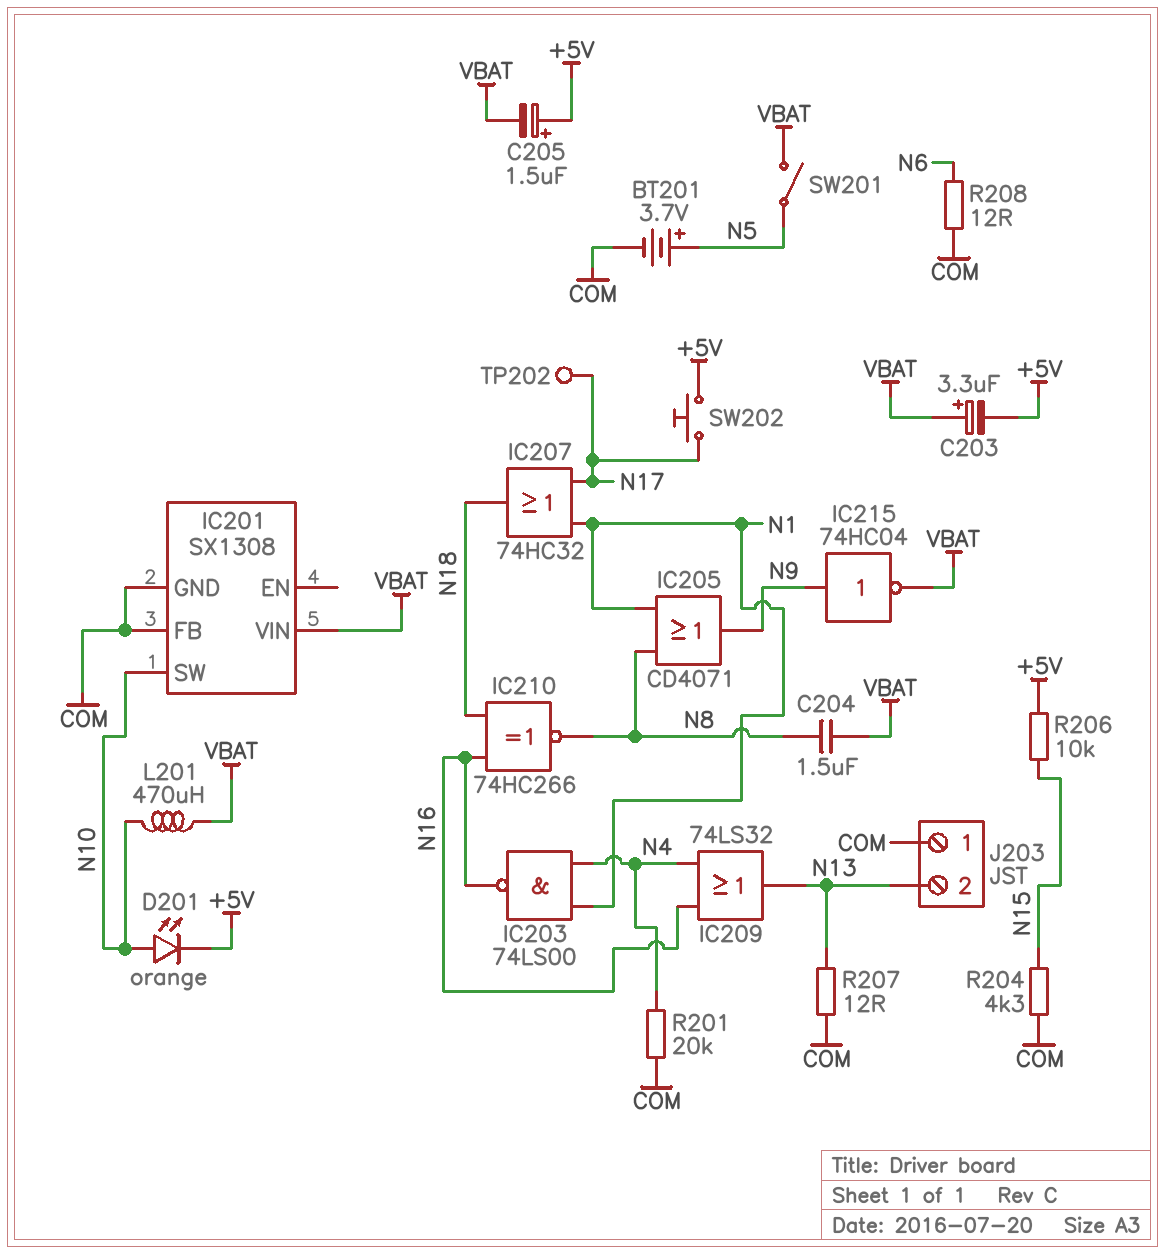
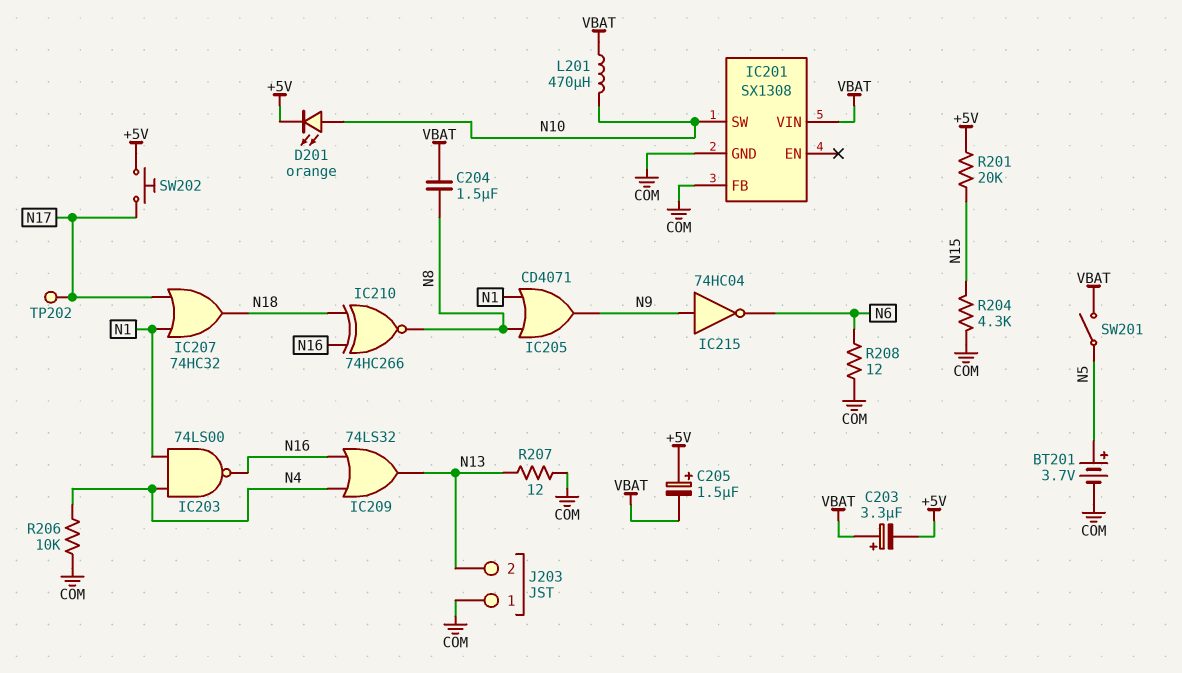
IC215: NOT 74HC04 (in N9, out VBAT) -> NOT 74HC04 (in N9, out N6)
R201: 20k (COM, N4) -> 20k (+5V, N15)
R206: 10k (+5V, N15) -> 10k (COM, N4)

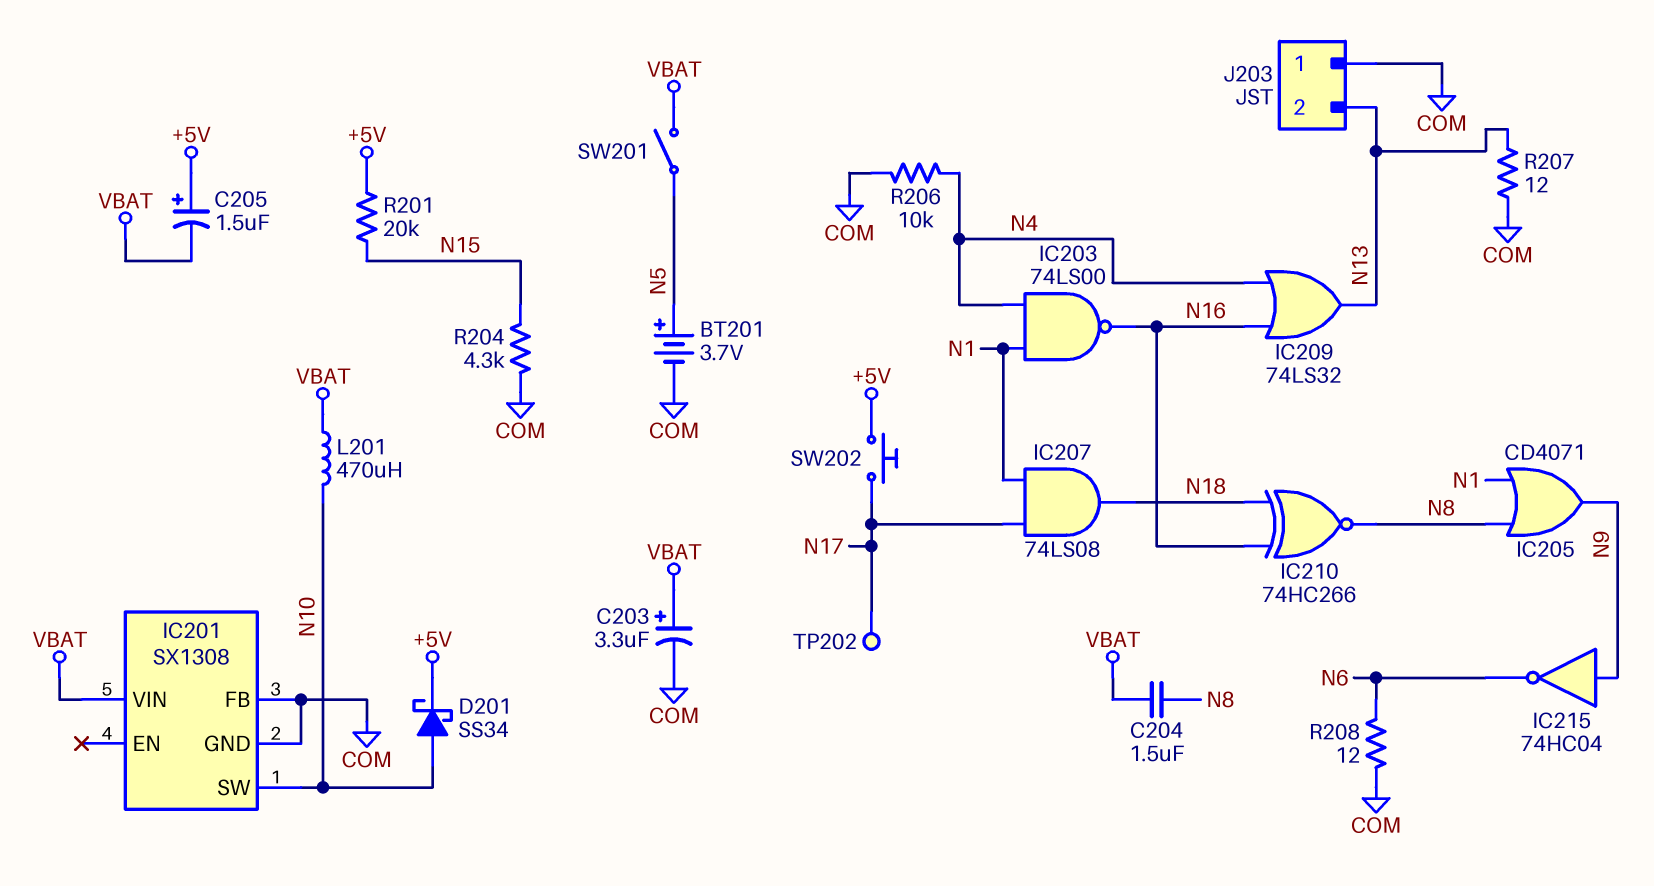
C203: 3.3uF (plus VBAT, minus +5V) -> 3.3uF (plus VBAT, minus COM)
D201: LED orange (A N10, K +5V) -> schottky SS34 (A N10, K +5V)
IC207: OR 74HC32 (in N1, in N17, out N18) -> AND 74LS08 (in N1, in N17, out N18)

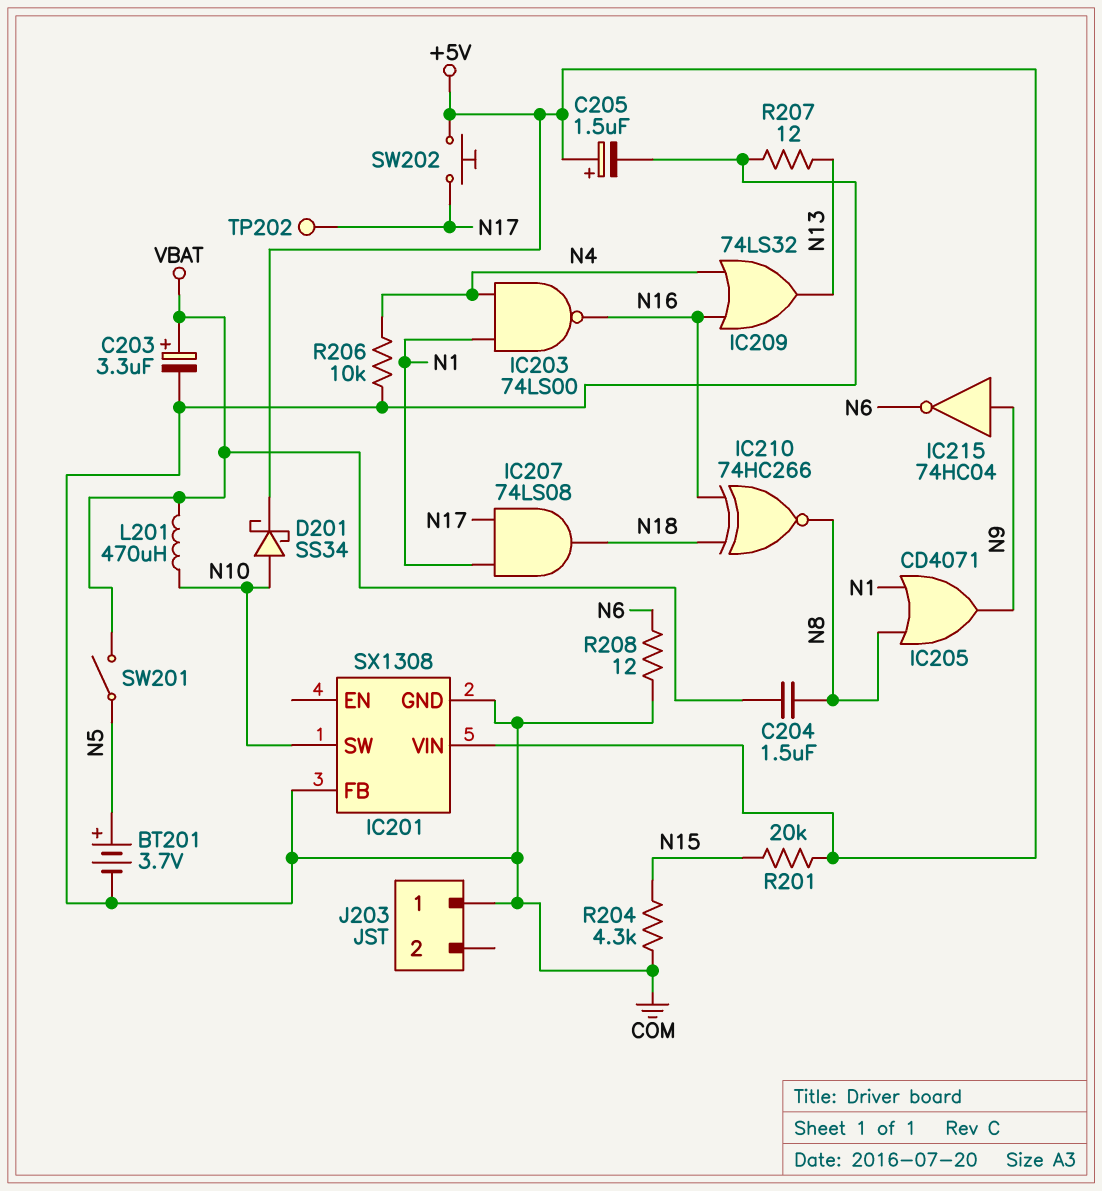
C205: 1.5uF (plus +5V, minus VBAT) -> 1.5uF (plus +5V, minus COM)
IC201 pin VIN: VBAT -> +5V
J203 pin 2: N13 -> none

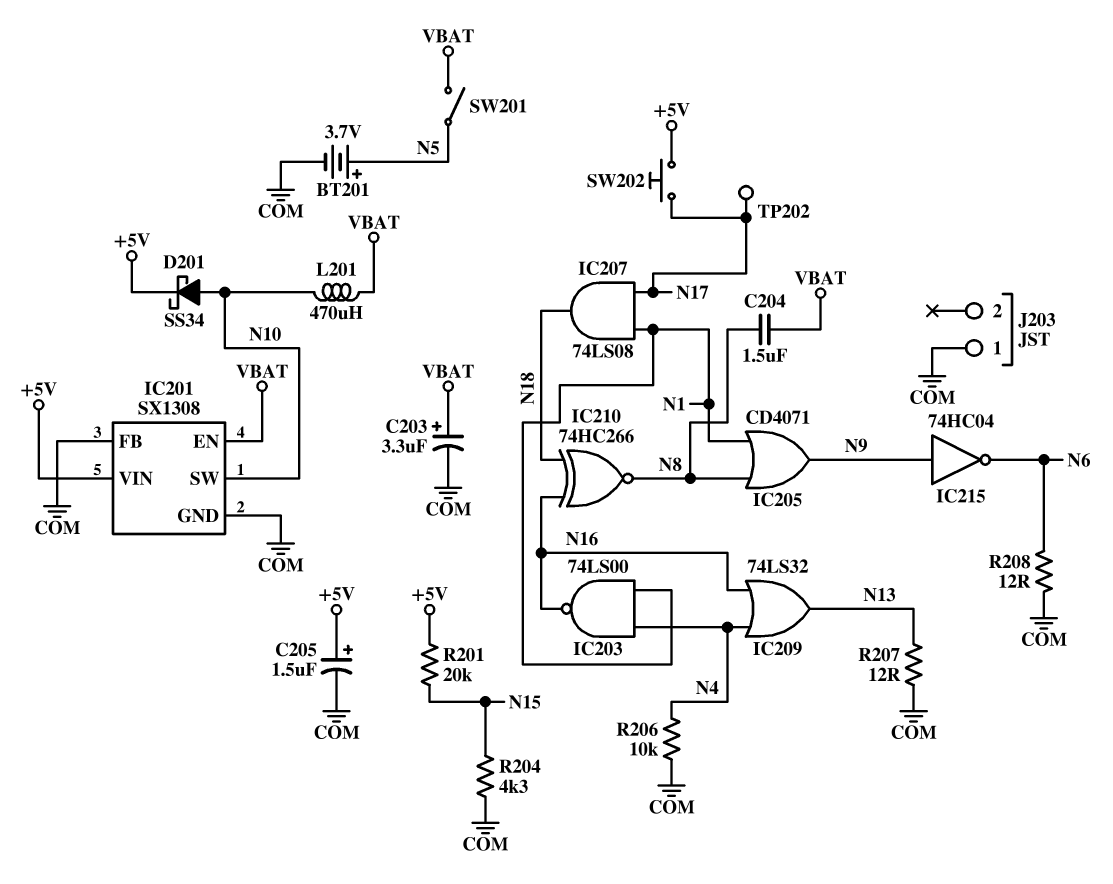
IC201 pin EN: none -> VBAT

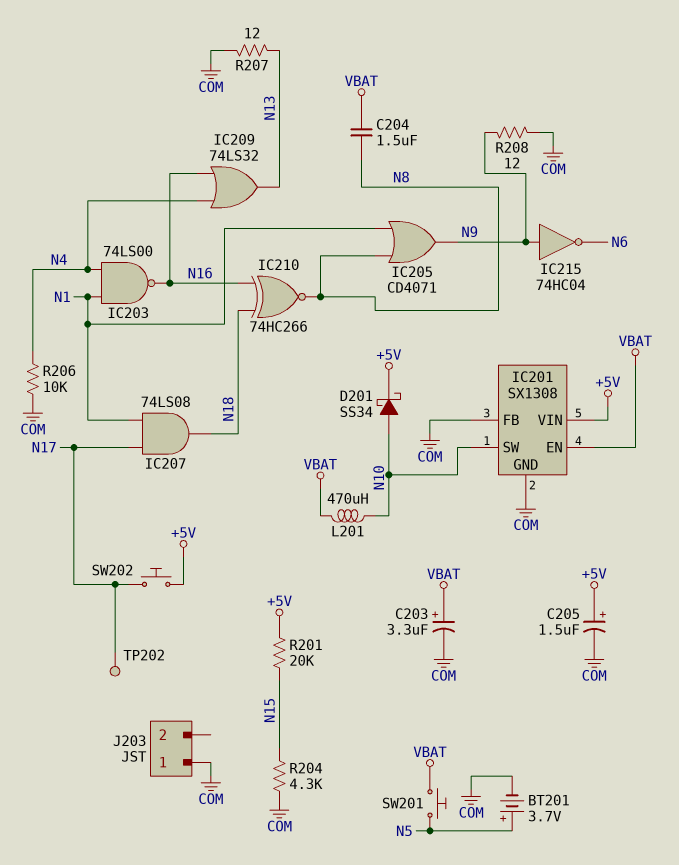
R208: 12 (COM, N6) -> 12 (COM, N9)
SW201: switch (N5, VBAT) -> button (N5, VBAT)

